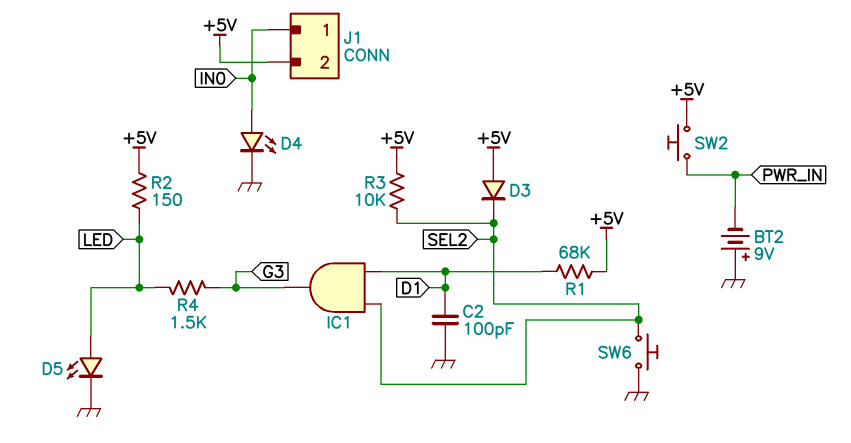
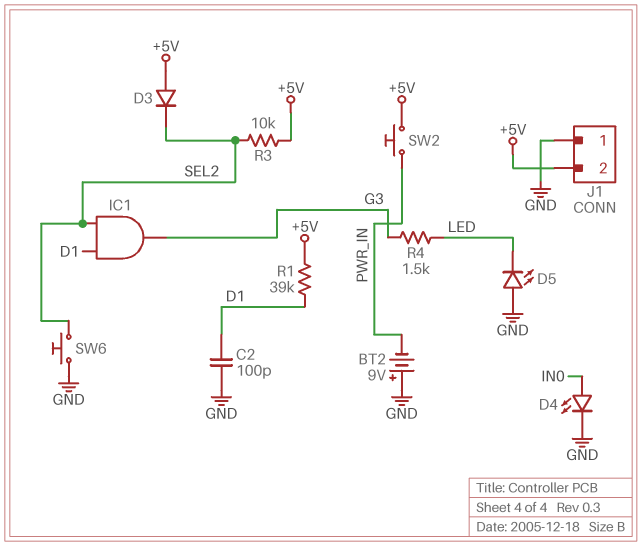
D5: LED (A LED, K GND) -> LED (A GND, K LED)
J1 pin 1: IN0 -> GND
R1: 68k (+5V, D1) -> 39k (+5V, D1)
R2: 150 (+5V, LED) -> none

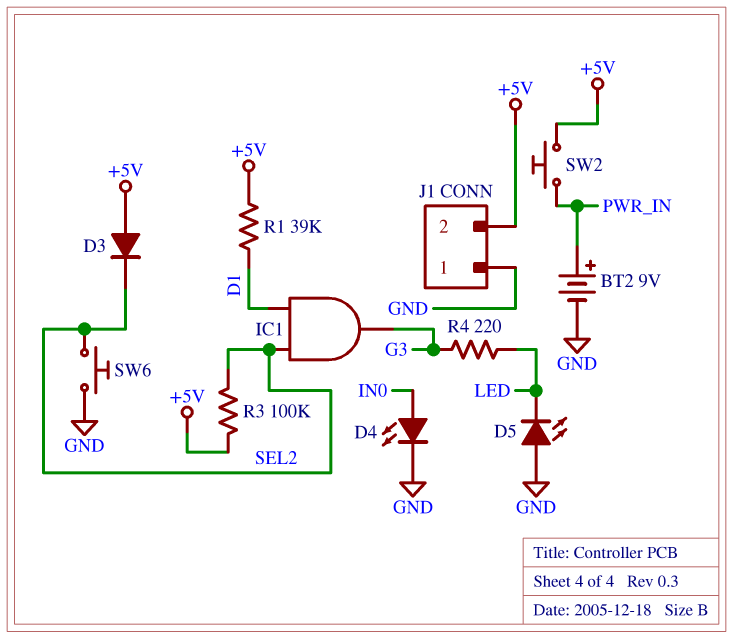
BT2: 9V (plus GND, minus PWR_IN) -> 9V (plus PWR_IN, minus GND)
C2: 100pF (D1, GND) -> none
R3: 10k (+5V, SEL2) -> 100k (+5V, SEL2)
R4: 1.5k (G3, LED) -> 220 (G3, LED)

